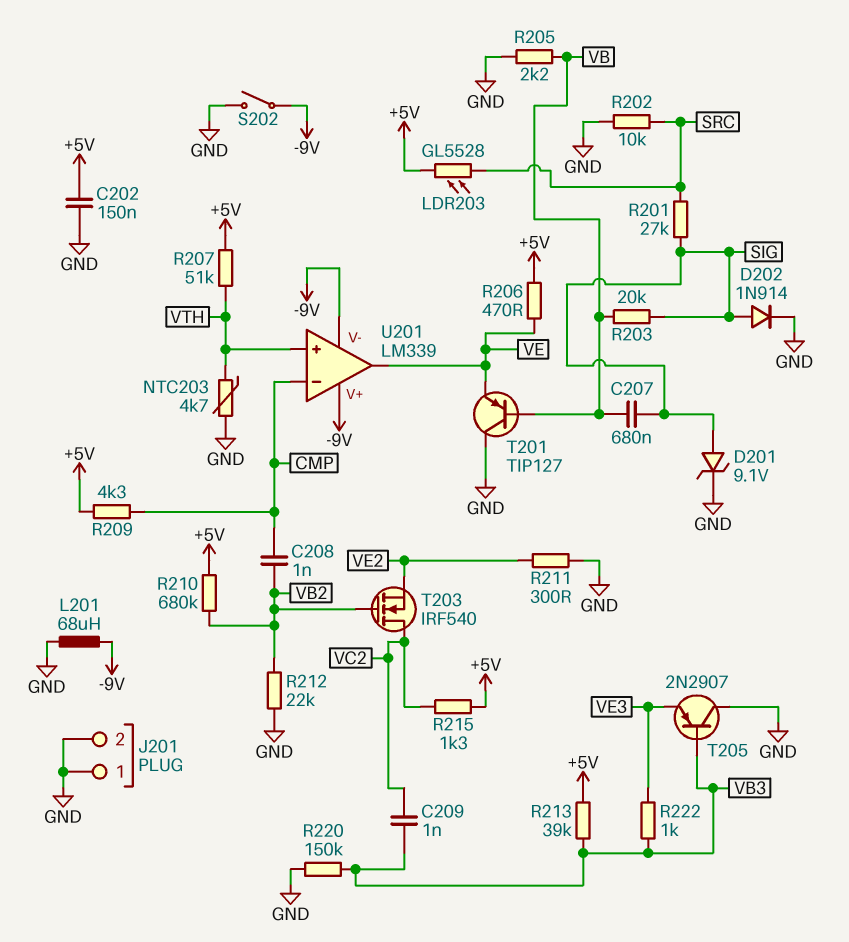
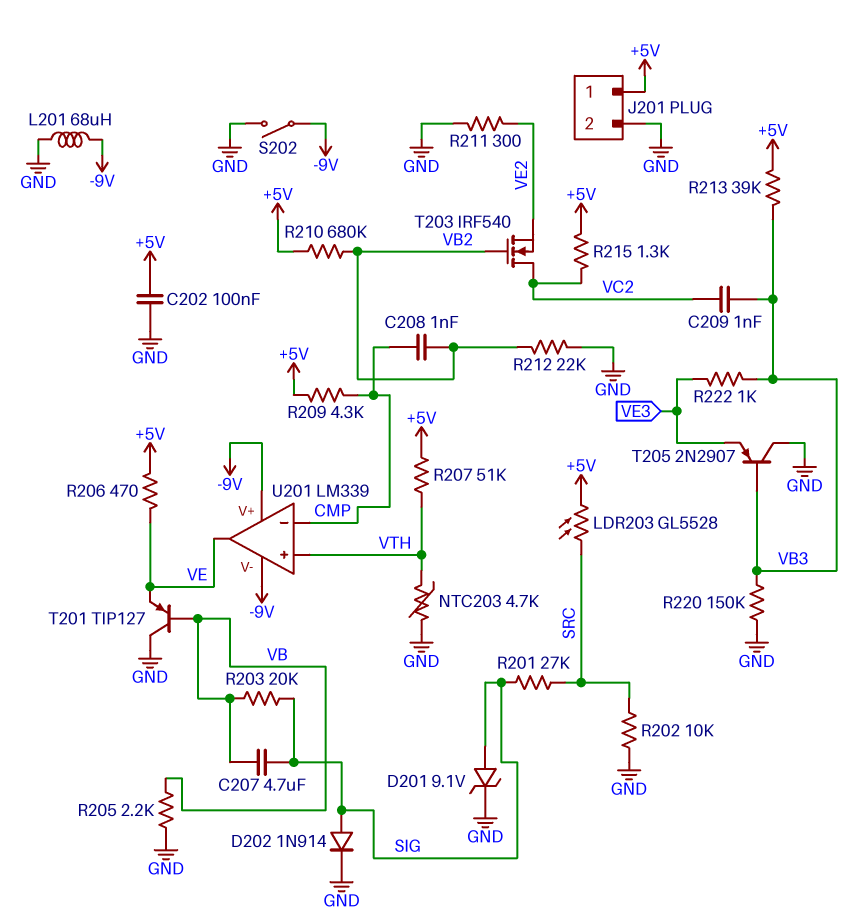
C202: 150nF (+5V, GND) -> 100nF (+5V, GND)
C207: 680nF (SIG, VB) -> 4.7uF (SIG, VB)
J201 pin 1: GND -> +5V

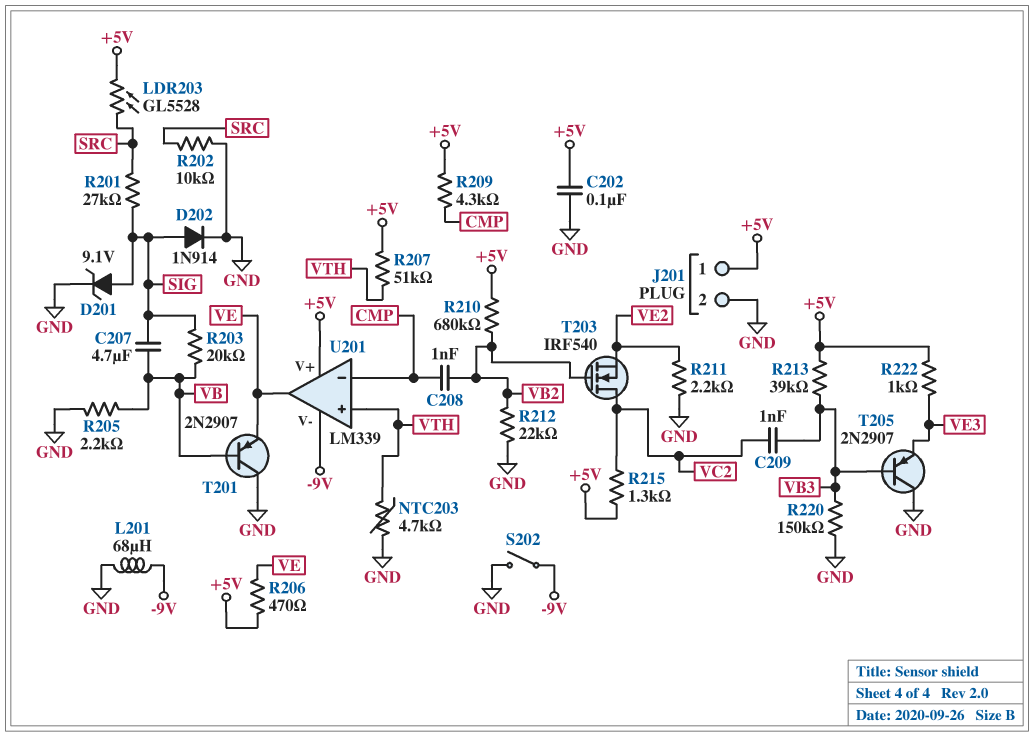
R211: 300 (GND, VE2) -> 2.2k (GND, VE2)
R222: 1k (VB3, VE3) -> 1k (+5V, VE3)
T201: PNP TIP127 (B VB, C GND, E VE) -> PNP 2N2907 (B VB, C GND, E VE)
U201 pin V+: -9V -> +5V

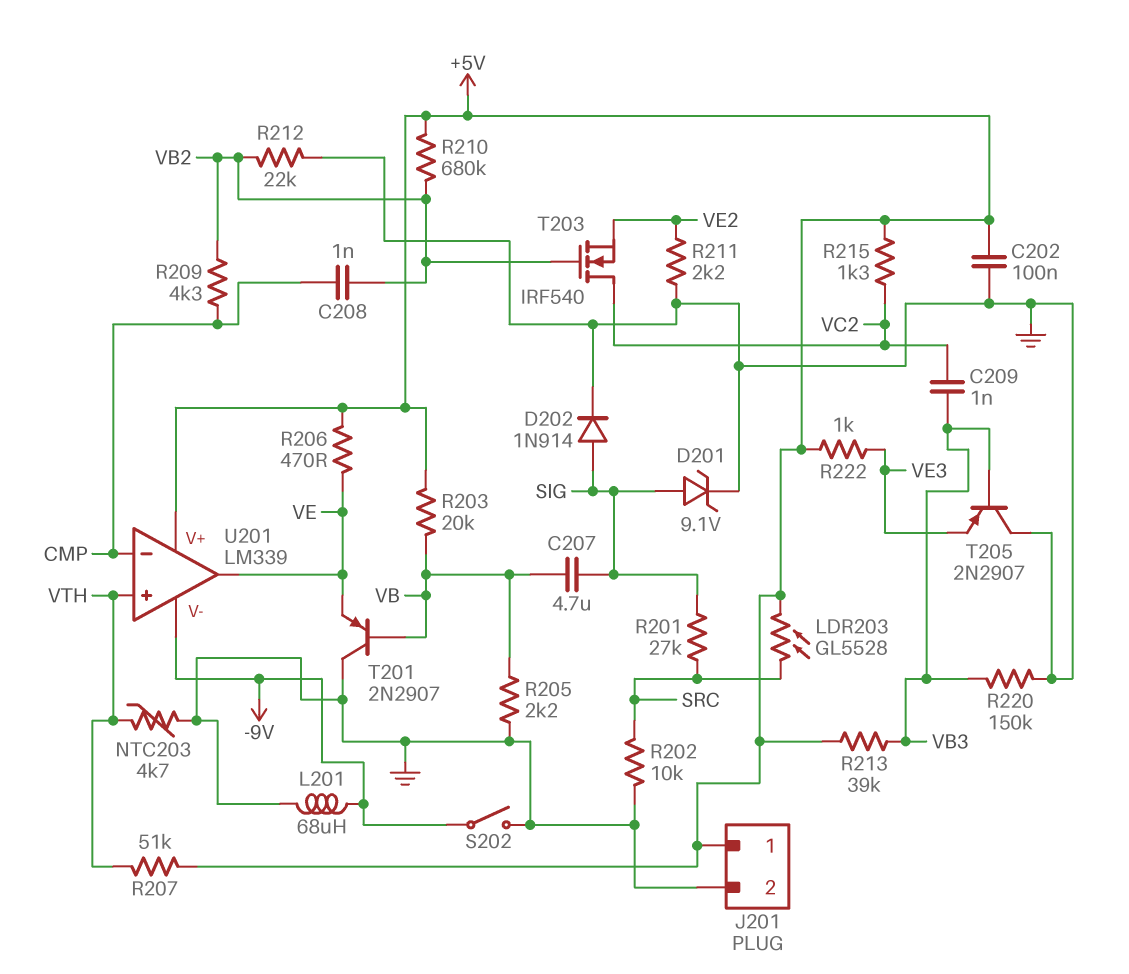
R203: 20k (SIG, VB) -> 20k (+5V, VB)
R209: 4.3k (+5V, CMP) -> 4.3k (CMP, VB2)

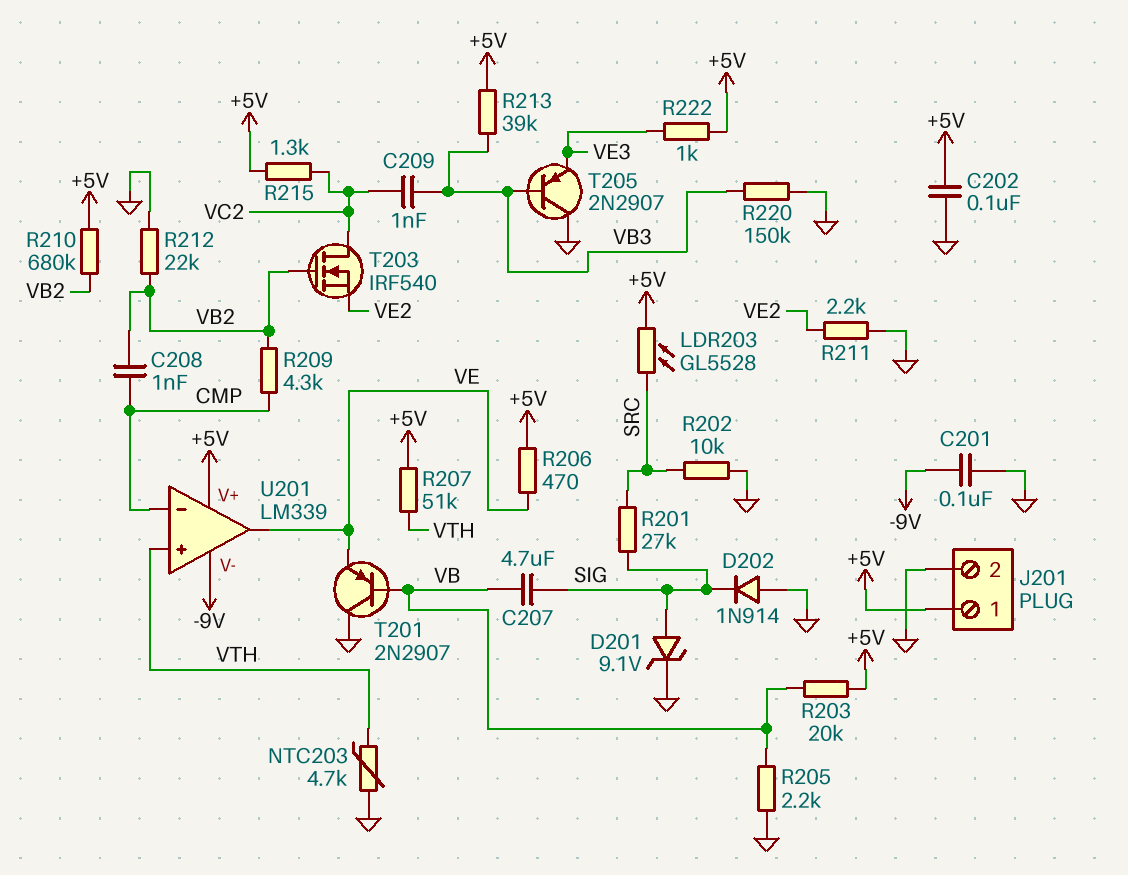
C201: none -> 100nF (-9V, GND)
D202: diode 1N914 (A SIG, K GND) -> diode 1N914 (A GND, K SIG)
L201: 68uH (-9V, GND) -> none
S202: switch (-9V, GND) -> none

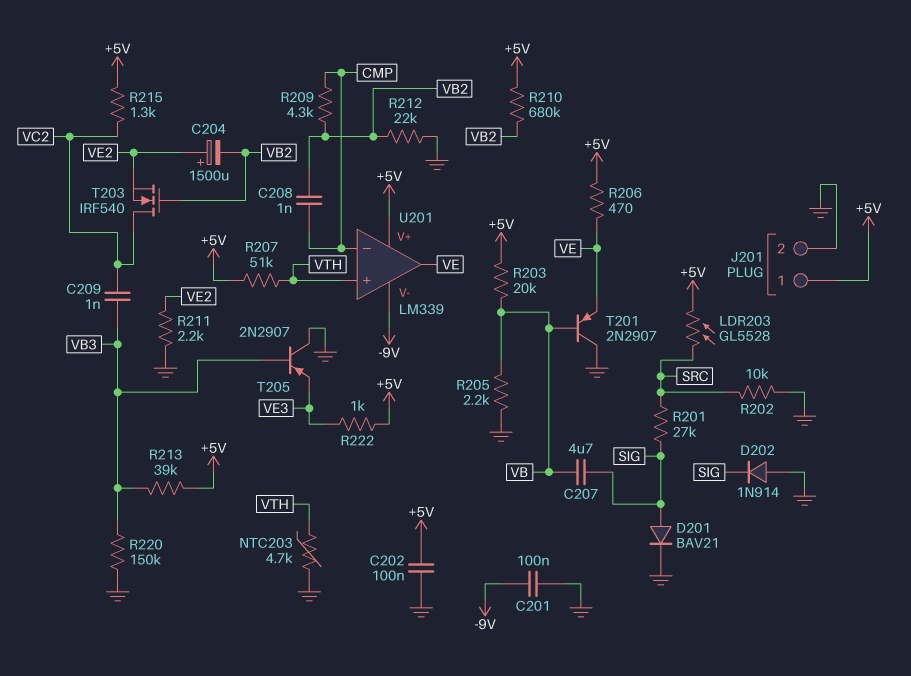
C204: none -> 1500uF (plus VE2, minus VB2)
D201: zener 9.1V (A SIG, K GND) -> diode BAV21 (A SIG, K GND)

